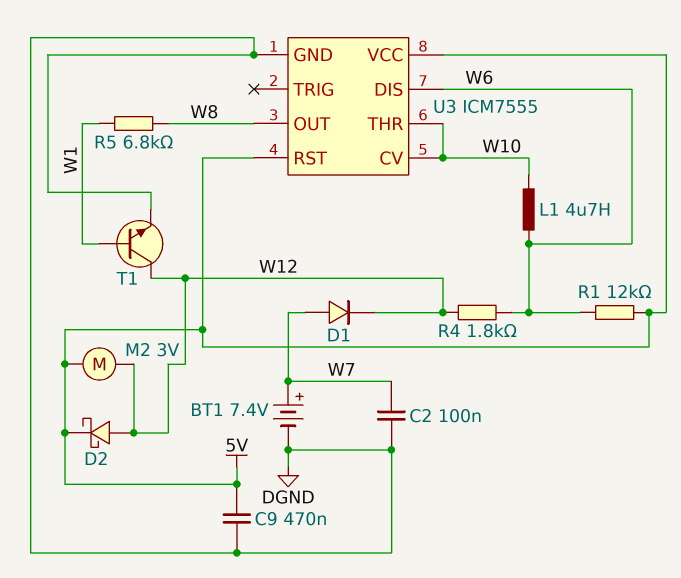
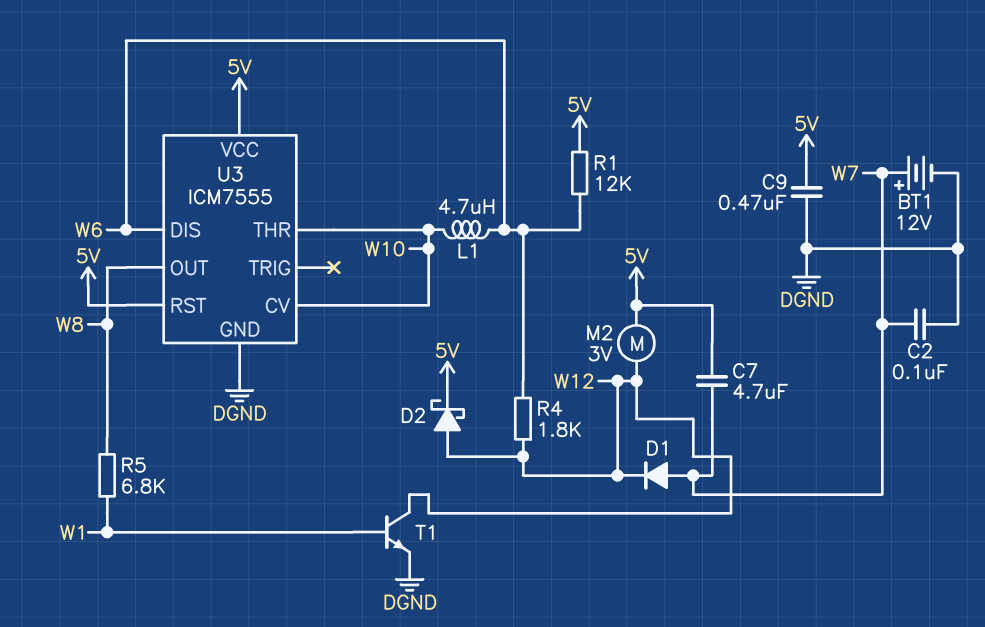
BT1: 7.4V (plus W7, minus DGND) -> 12V (plus W7, minus DGND)
C7: none -> 4.7uF (5V, W7)

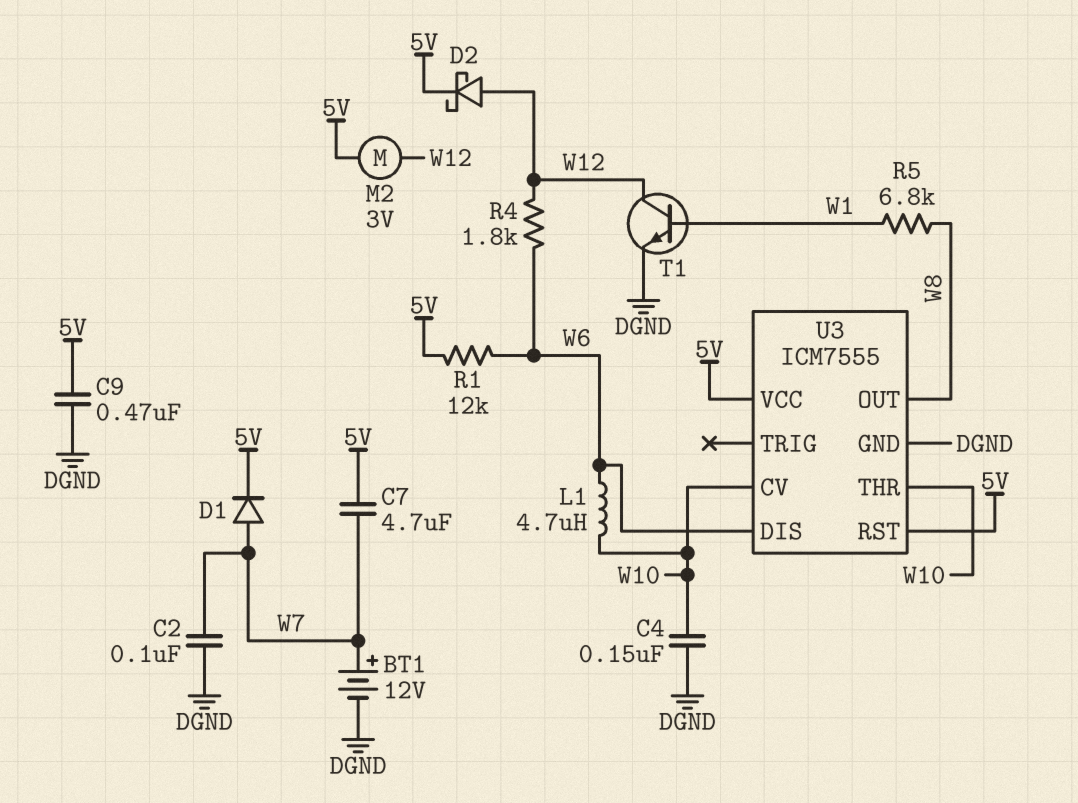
C4: none -> 150nF (DGND, W10)
D1: diode (A W7, K W12) -> diode (A W7, K 5V)

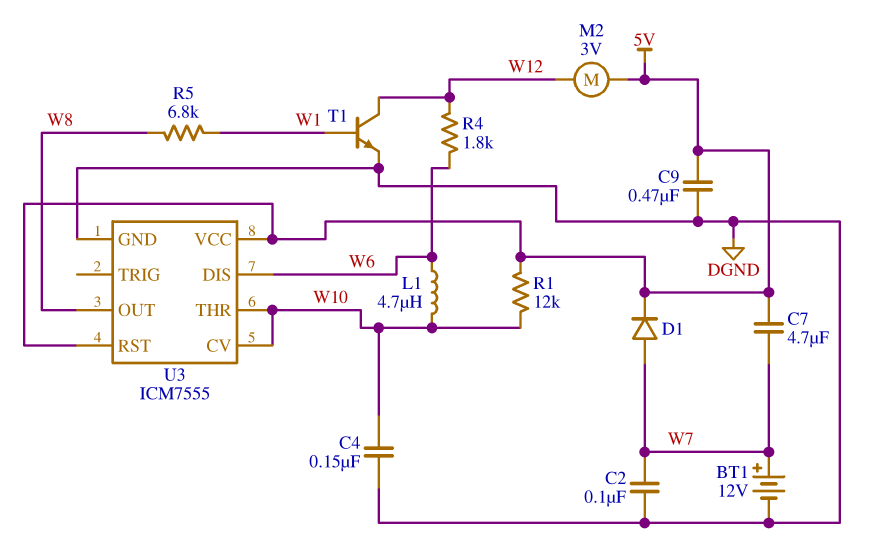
D2: schottky (A W12, K 5V) -> none
R1: 12k (5V, W6) -> 12k (5V, W10)

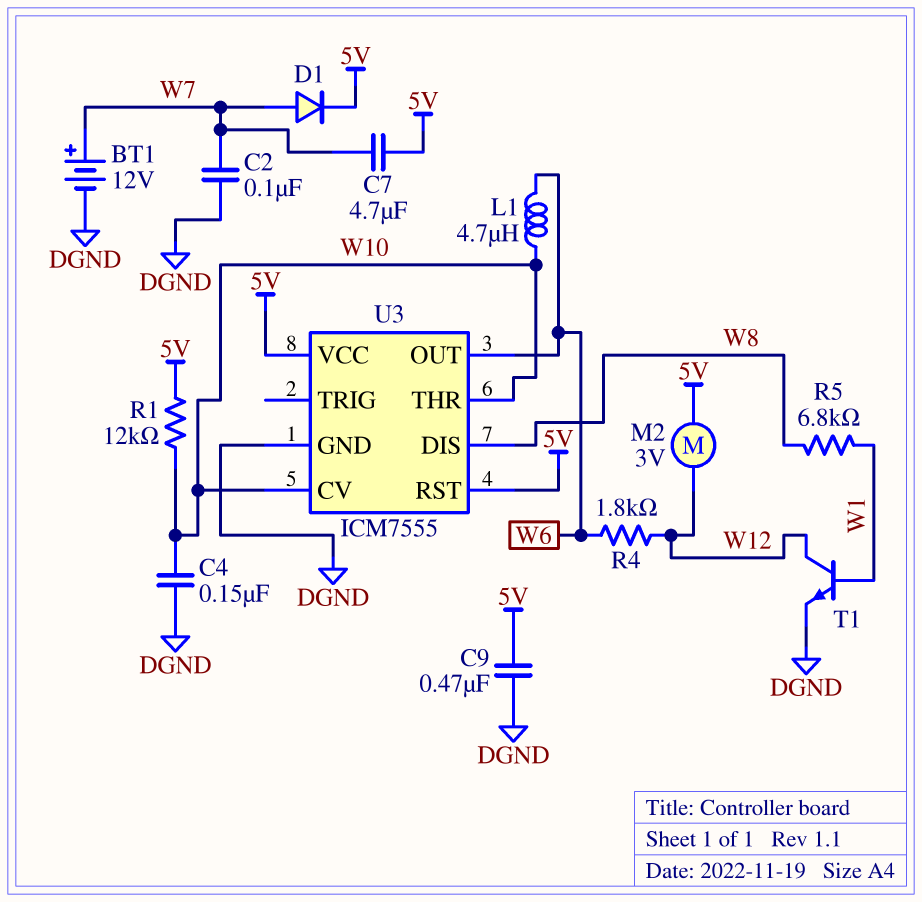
U3 pin DIS: W6 -> W8
U3 pin OUT: W8 -> W6

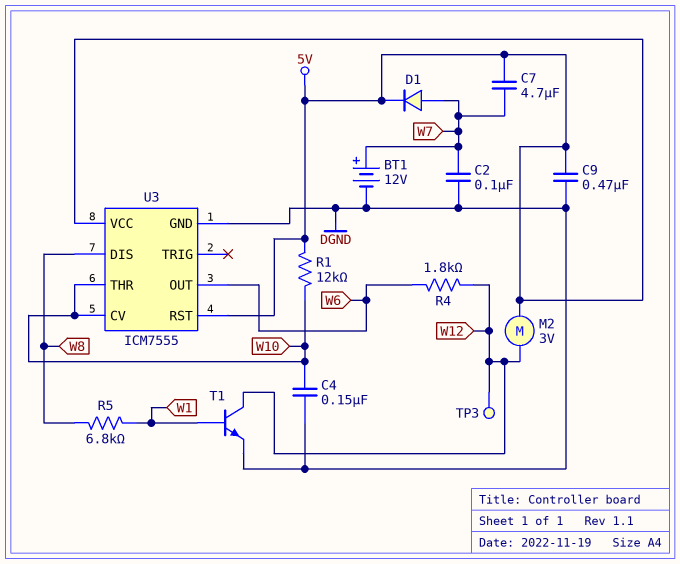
L1: 4.7uH (W6, W10) -> none
TP3: none -> test point (W12)

